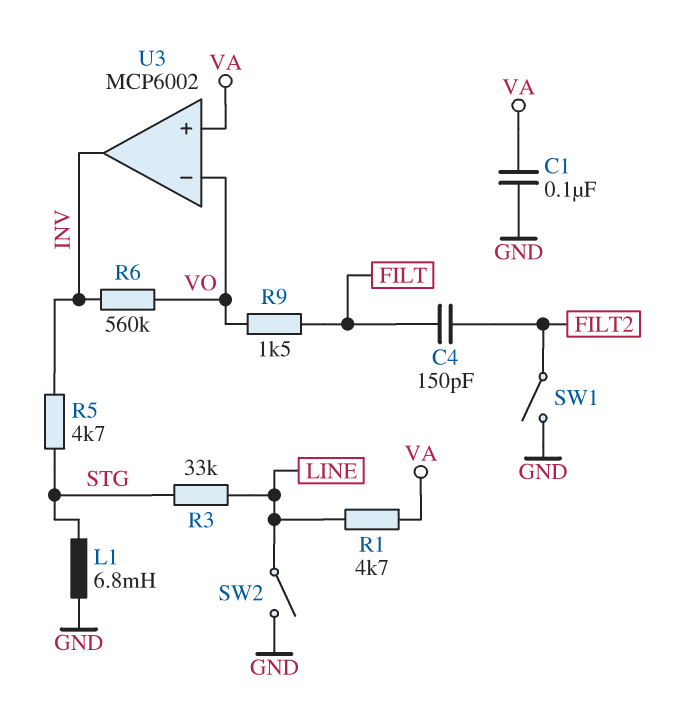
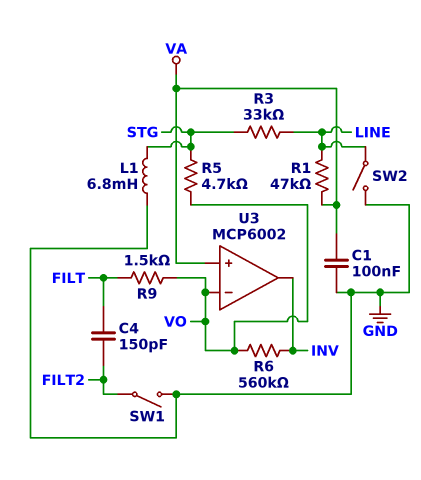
R1: 4.7k (LINE, VA) -> 47k (LINE, VA)
R5: 4.7k (INV, STG) -> 4.7k (STG, VO)

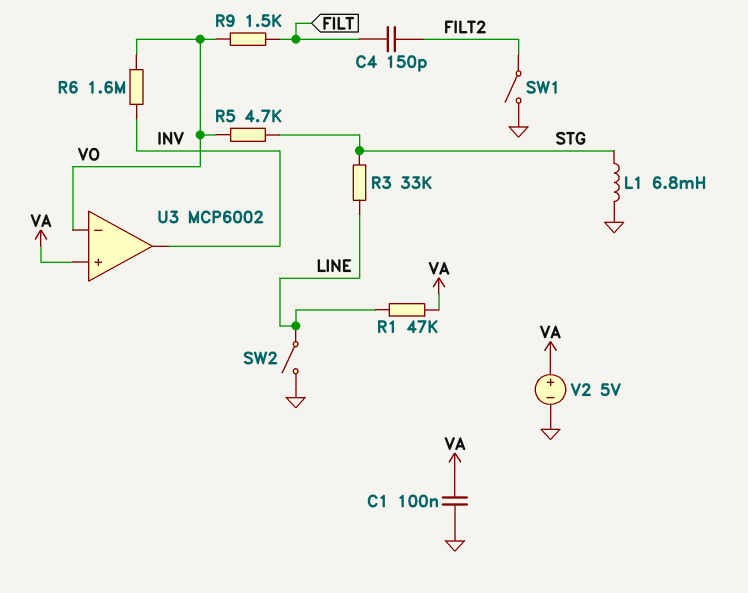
R6: 560k (INV, VO) -> 1.6M (INV, VO)
V2: none -> 5V (plus VA, minus GND)

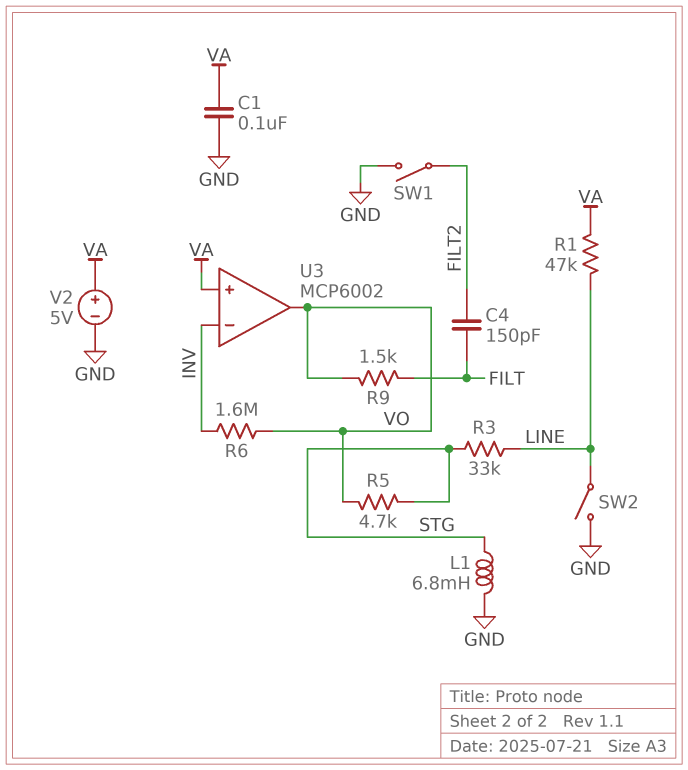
U3 pin in-: VO -> INV
U3 pin out: INV -> VO

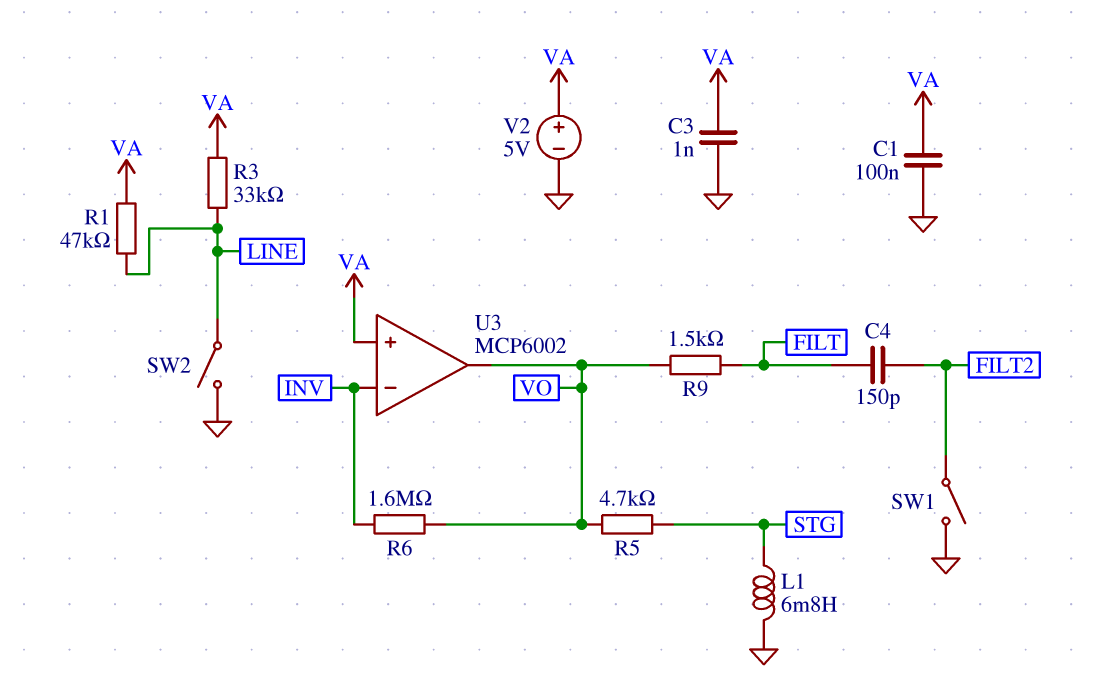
C3: none -> 1nF (GND, VA)
R3: 33k (LINE, STG) -> 33k (LINE, VA)

